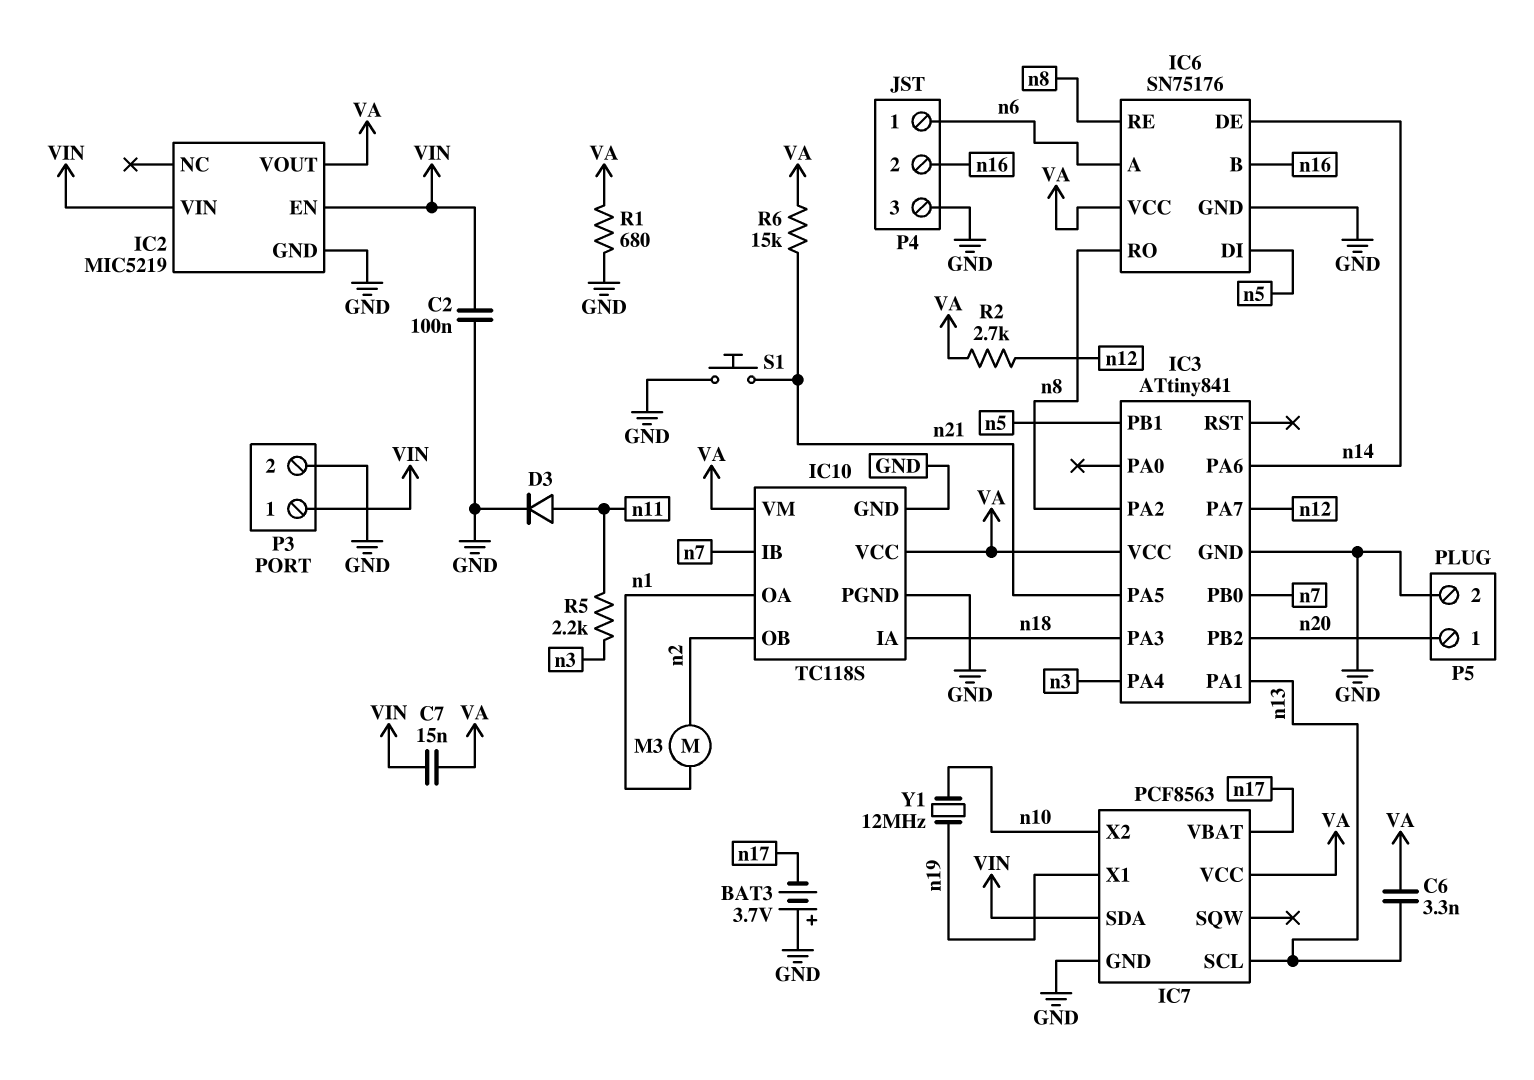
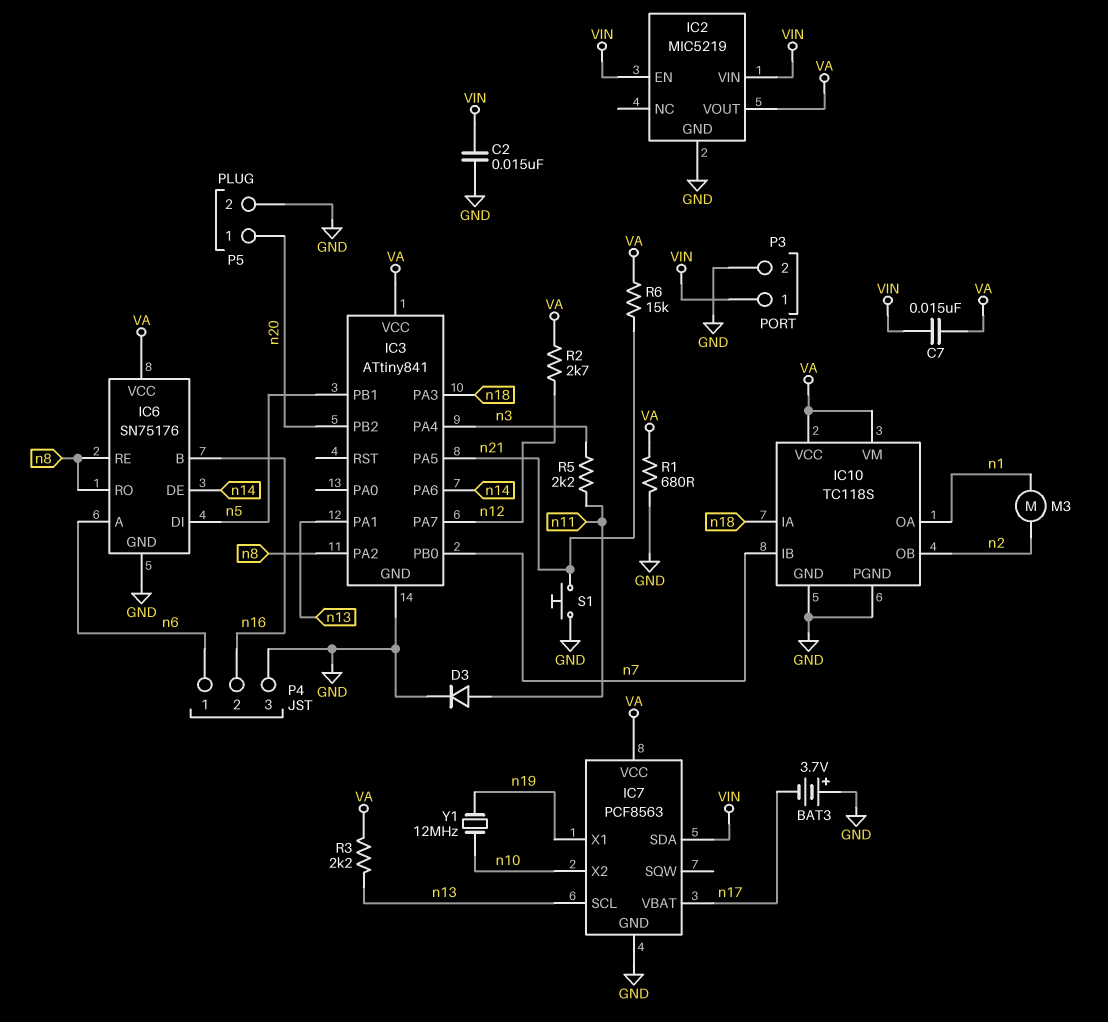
C2: 100nF (GND, VIN) -> 15nF (GND, VIN)
C6: 3.3nF (VA, n13) -> none
R3: none -> 2.2k (VA, n13)

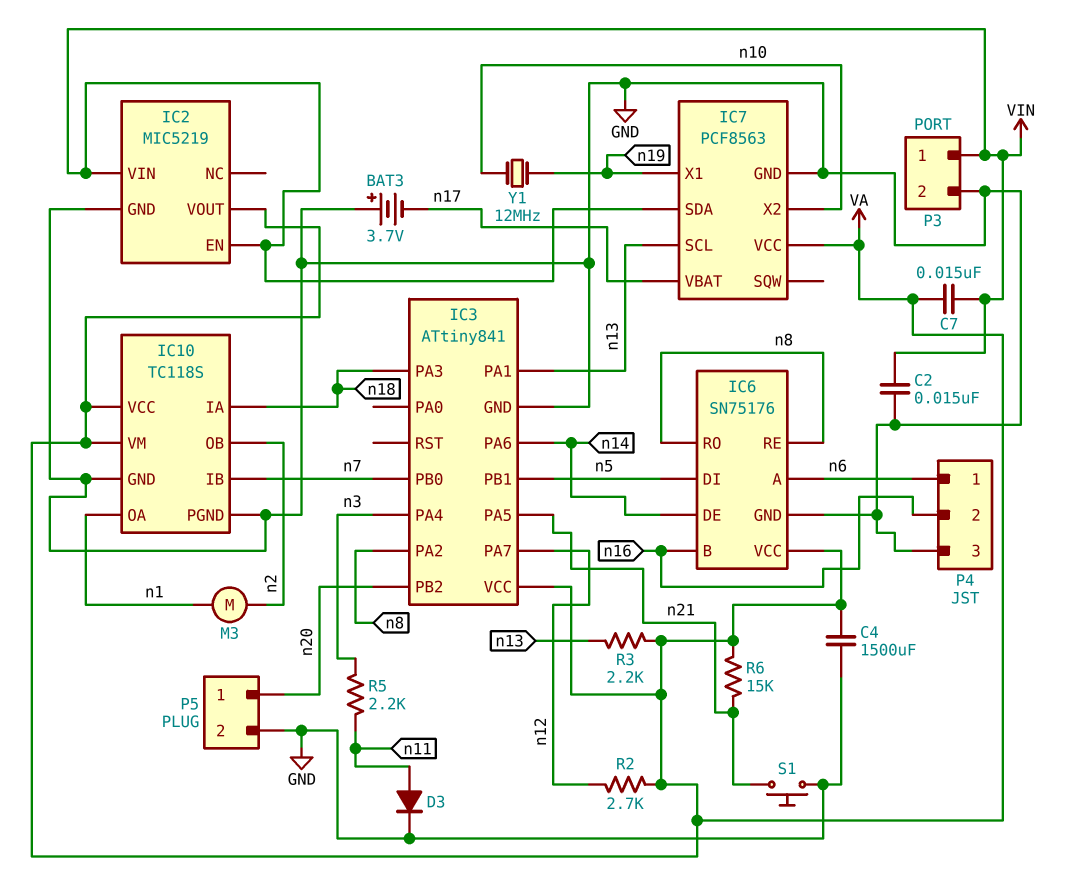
C4: none -> 1500uF (GND, VA)
R1: 680 (GND, VA) -> none

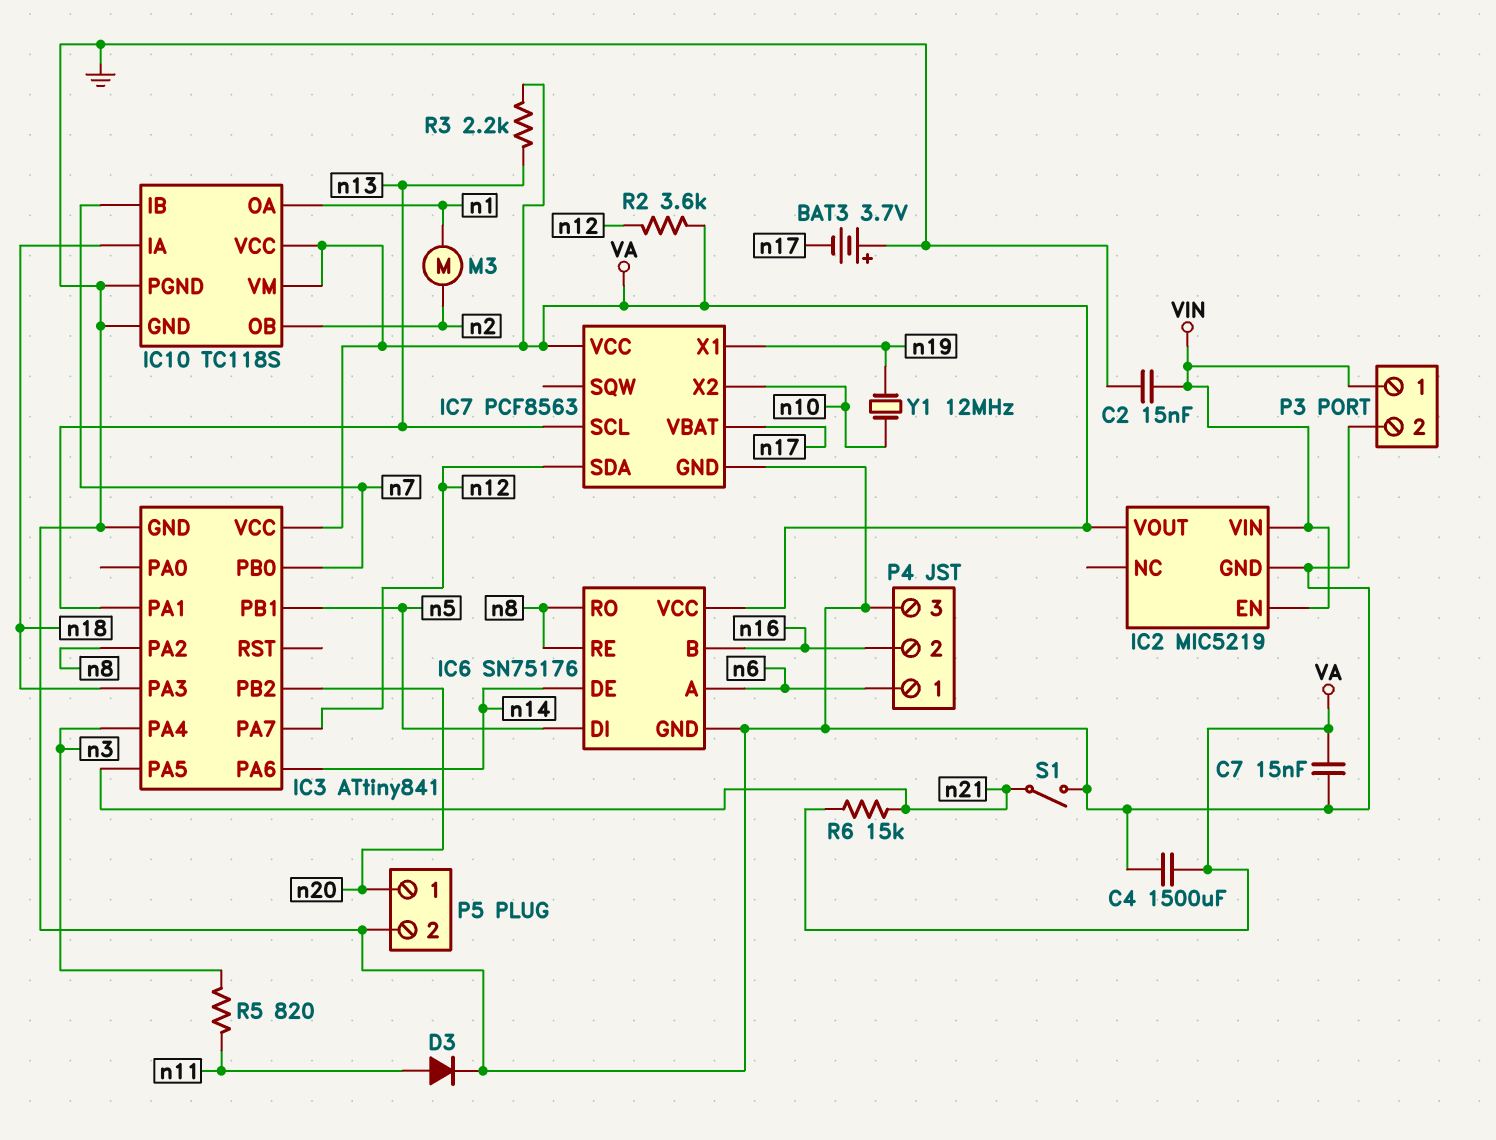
C7: 15nF (VA, VIN) -> 15nF (GND, VA)
IC7 pin SDA: VIN -> n12
R2: 2.7k (VA, n12) -> 3.6k (VA, n12)
R5: 2.2k (n3, n11) -> 820 (n3, n11)
S1: button (GND, n21) -> switch (GND, n21)

